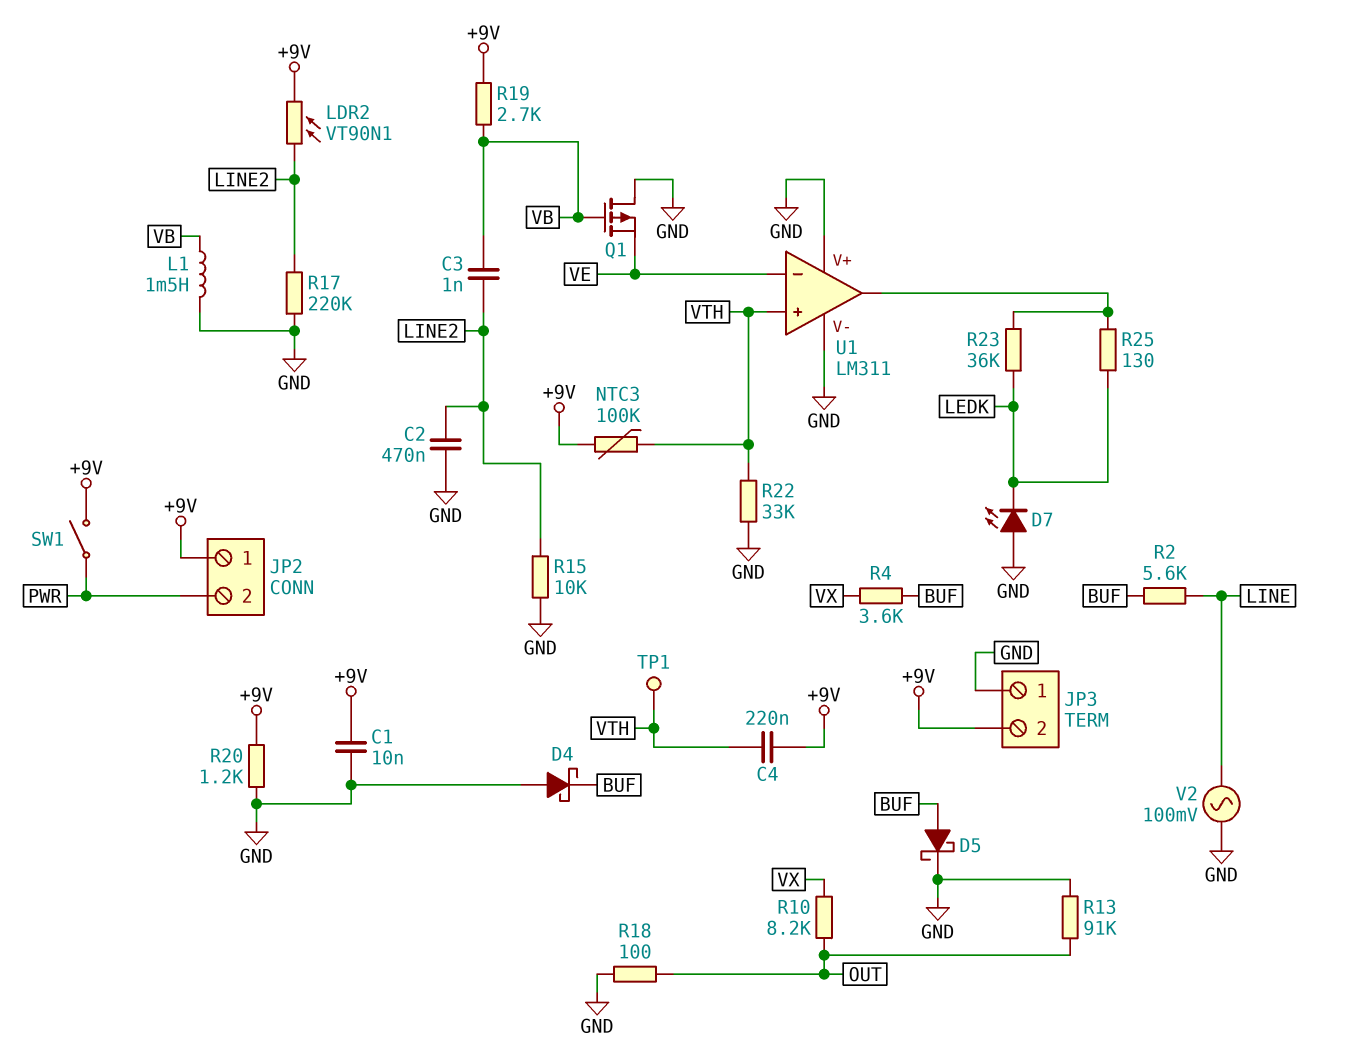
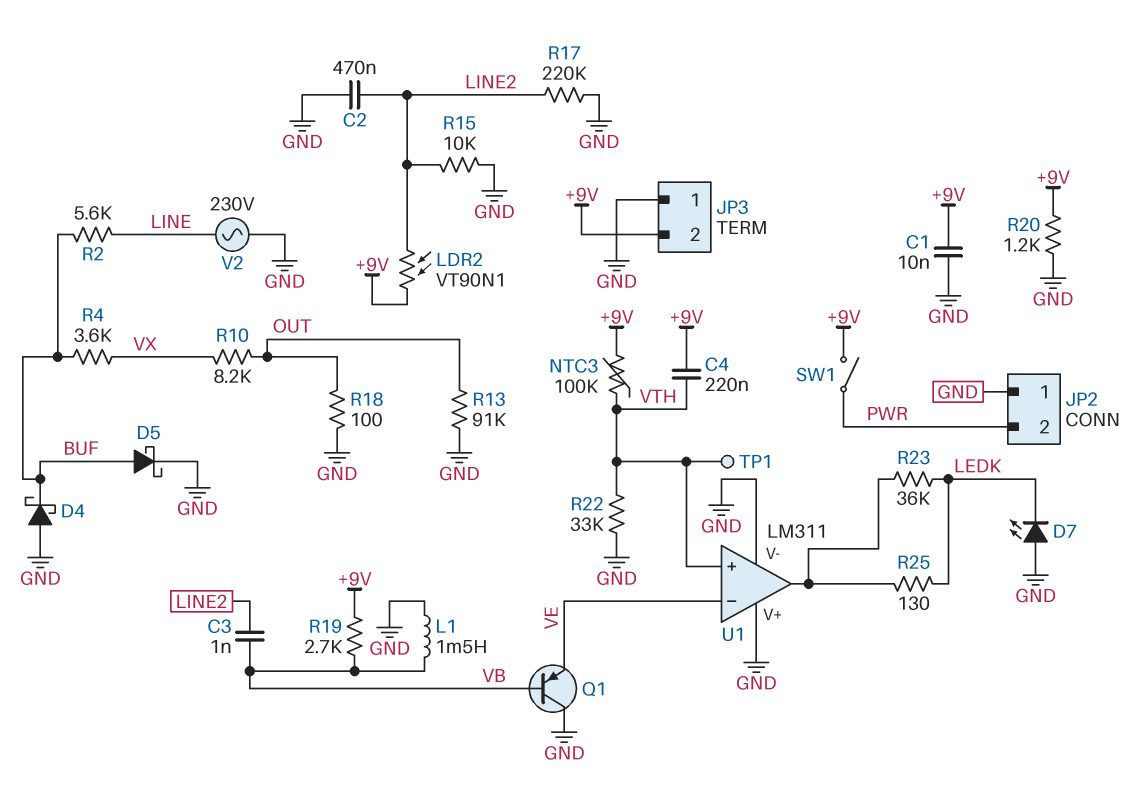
JP2 pin 1: +9V -> GND
Q1: PMOS (G VB, D GND, S VE) -> PNP (B VB, C GND, E VE)
V2: AC 100mV (GND, LINE) -> AC 230V (GND, LINE)

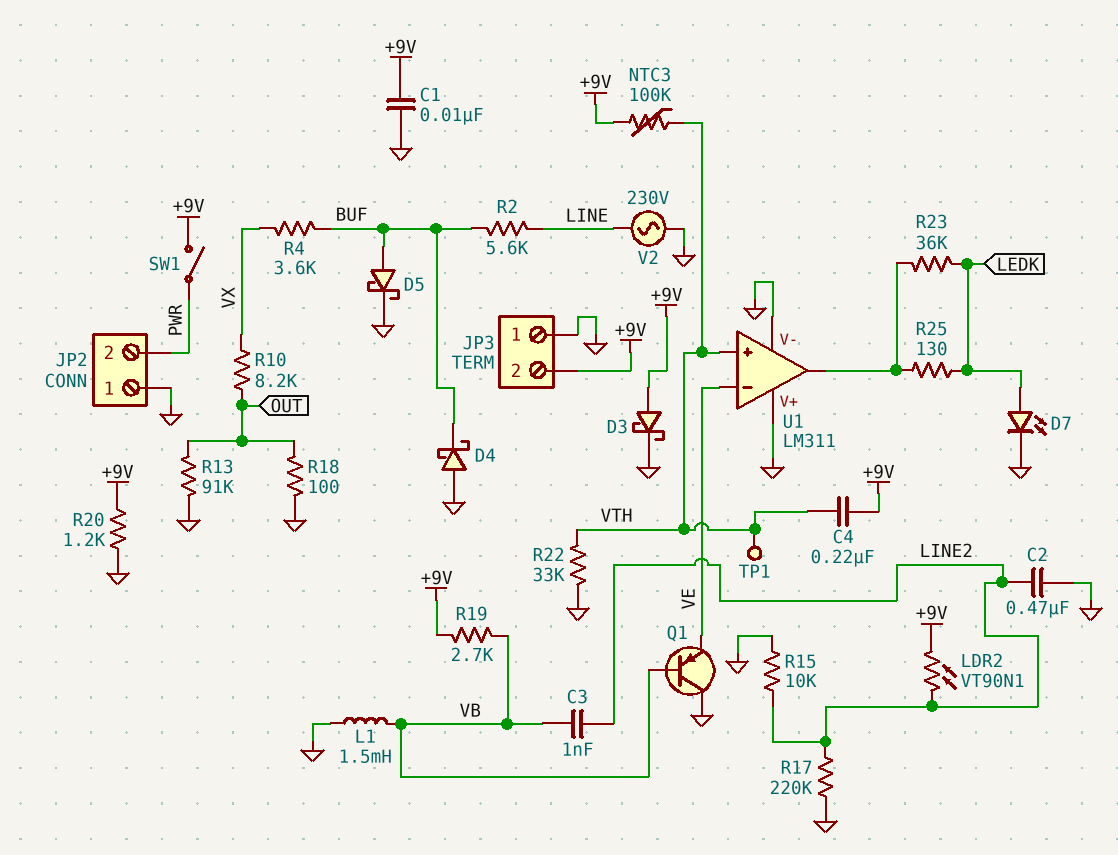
D3: none -> schottky (A +9V, K GND)
D7: LED (A GND, K LEDK) -> LED (A LEDK, K GND)

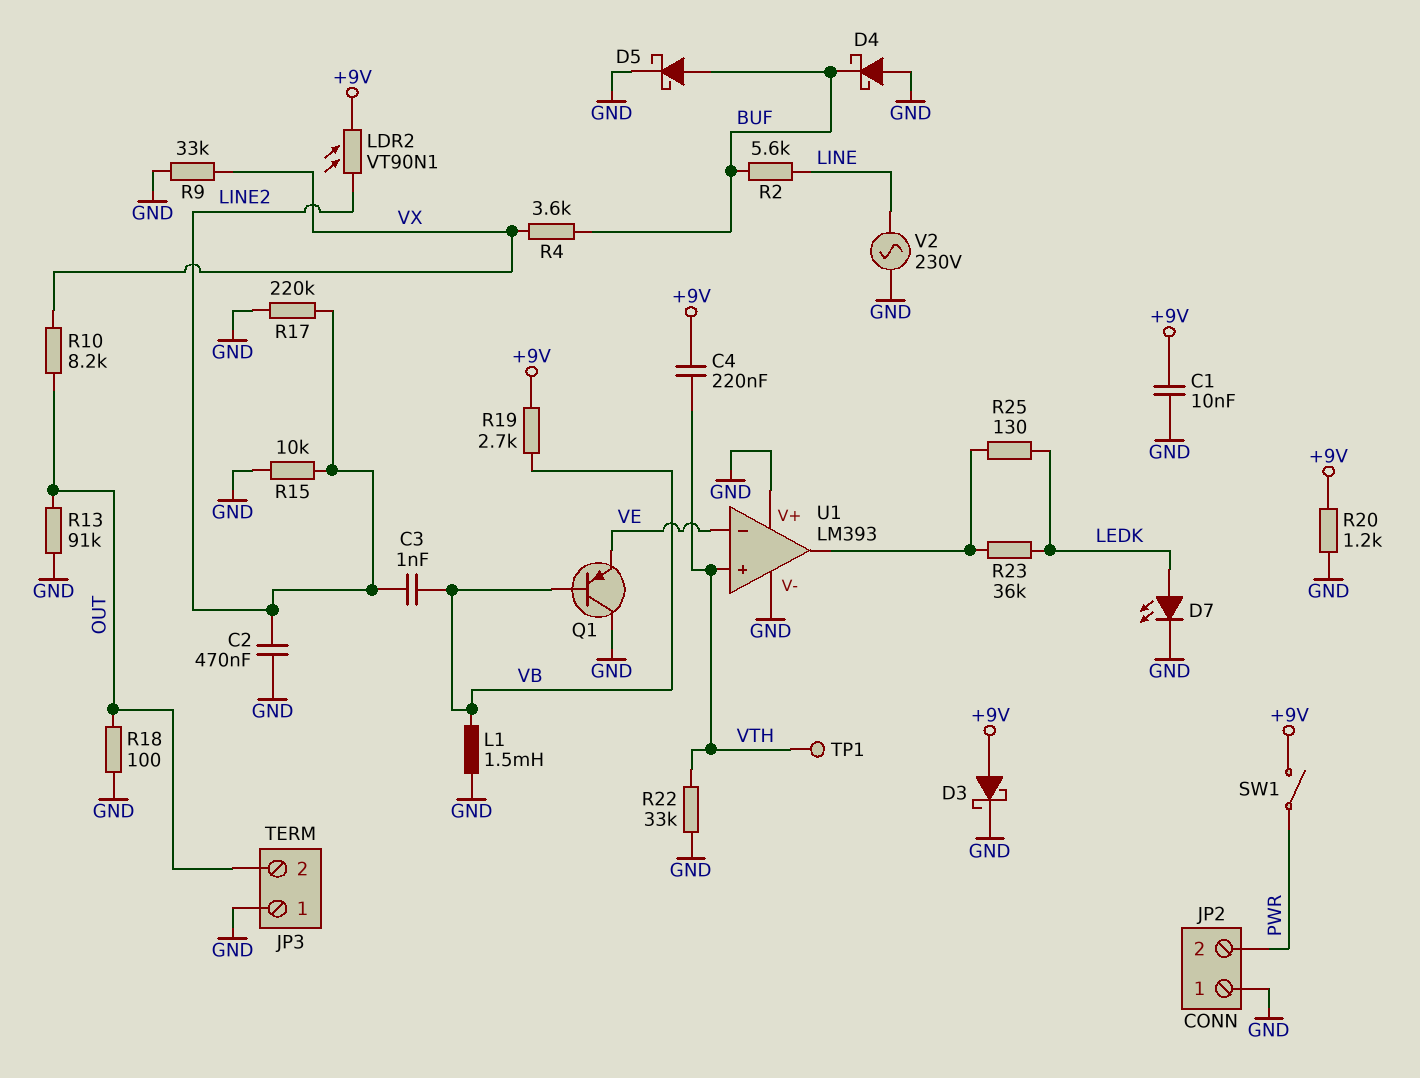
JP3 pin 2: +9V -> OUT
NTC3: 100k (+9V, VTH) -> none
R9: none -> 33k (GND, VX)
U1: LM311 -> LM393

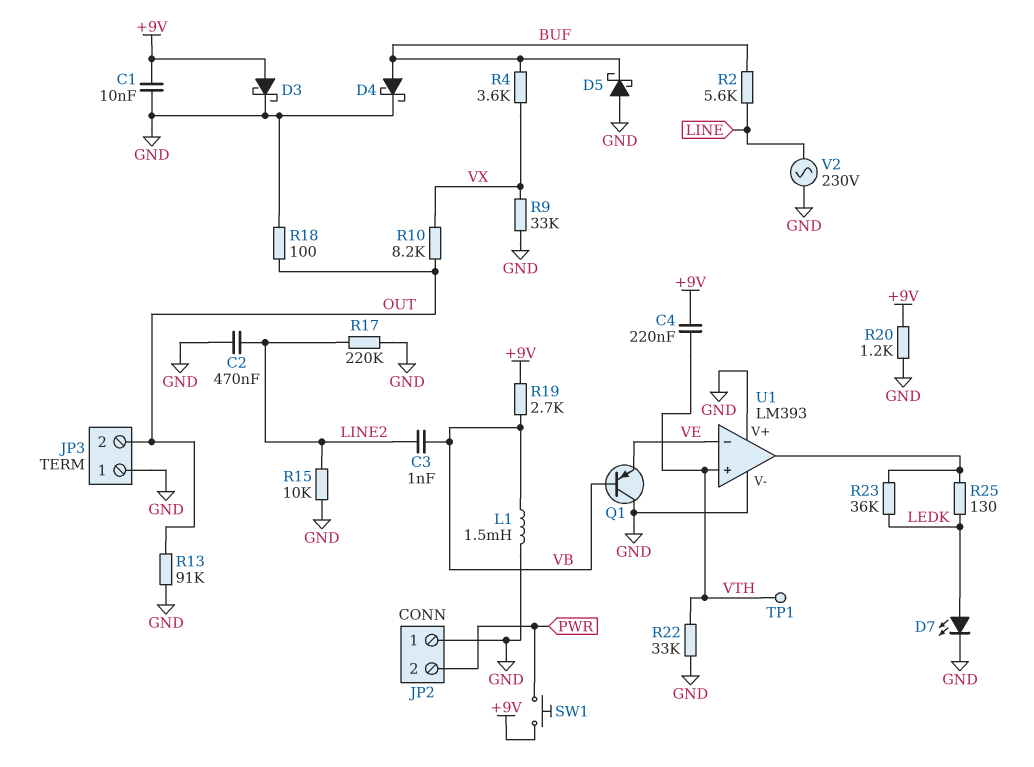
D4: schottky (A GND, K BUF) -> schottky (A BUF, K GND)
D5: schottky (A BUF, K GND) -> schottky (A GND, K BUF)
LDR2: VT90N1 (+9V, LINE2) -> none
SW1: switch (+9V, PWR) -> button (+9V, PWR)

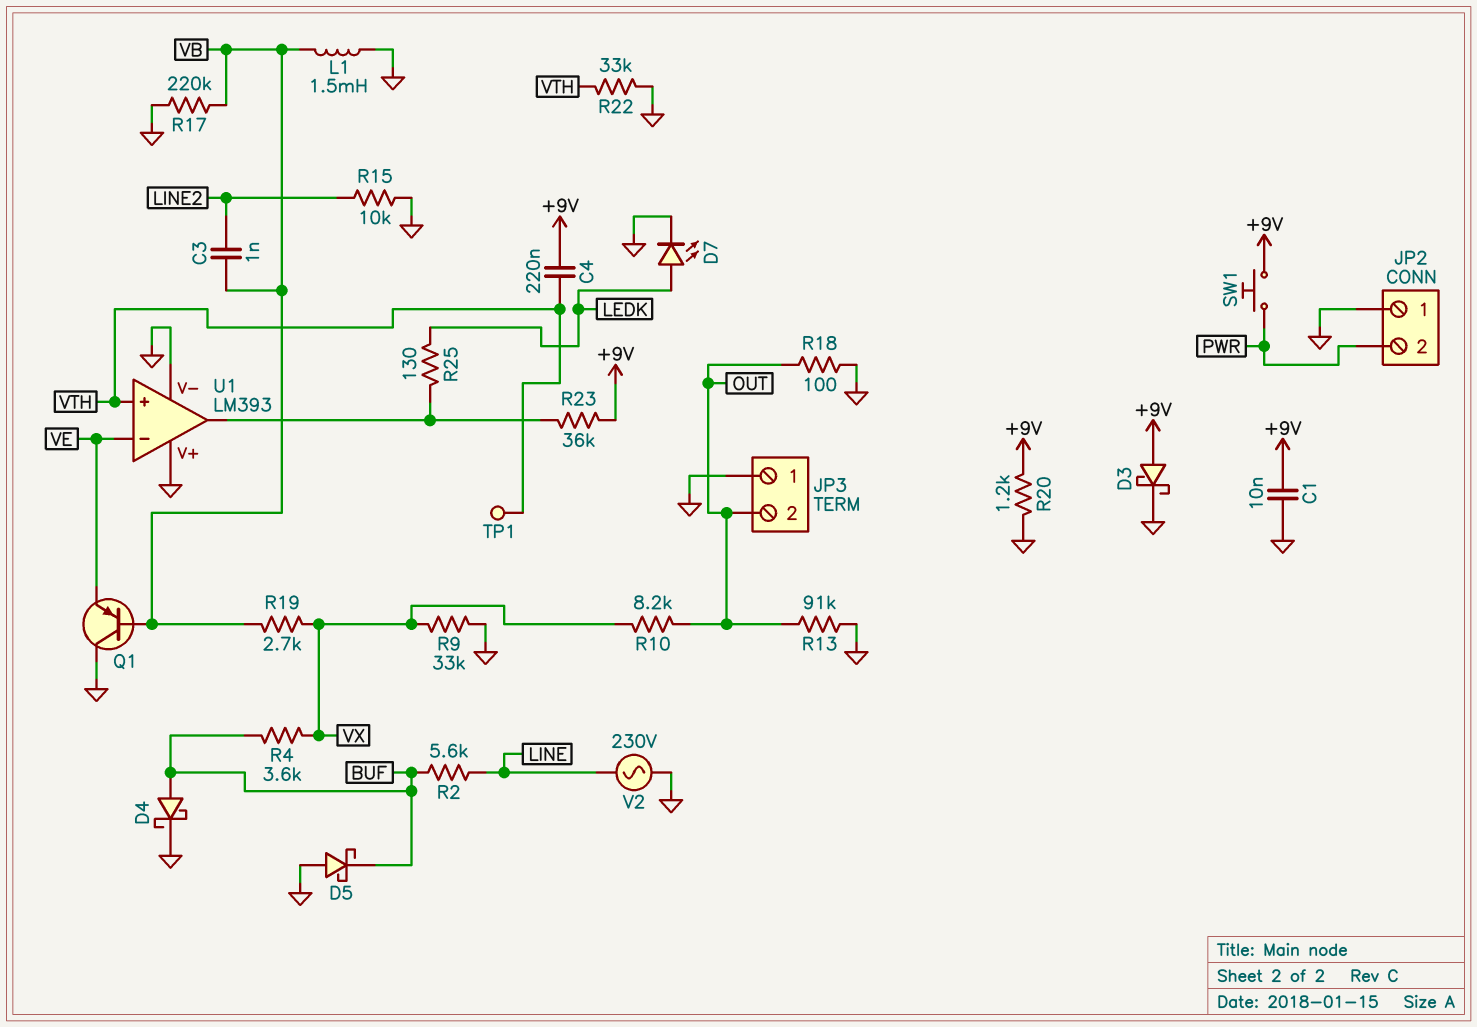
C2: 470nF (GND, LINE2) -> none
R17: 220k (GND, LINE2) -> 220k (GND, VB)
R19: 2.7k (+9V, VB) -> 2.7k (VB, VX)
R23: 36k (LEDK, U1/out) -> 36k (+9V, U1/out)

